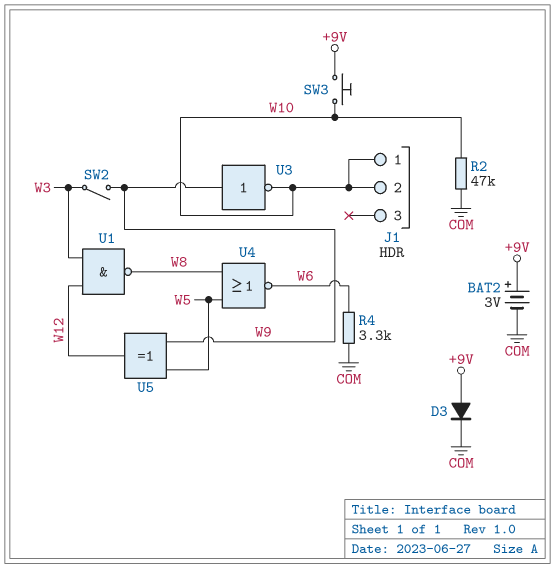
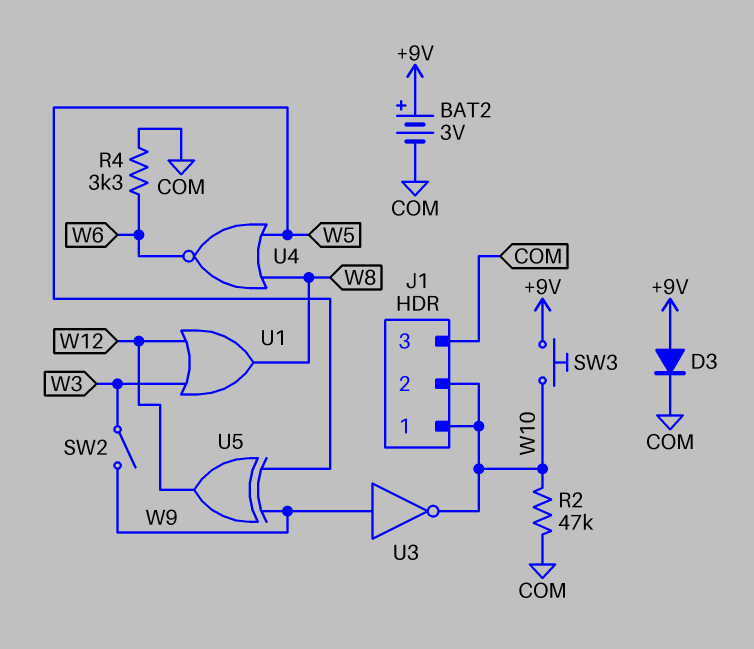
J1 pin 3: none -> COM
U1: NAND (in W3, in W12, out W8) -> OR (in W3, in W12, out W8)

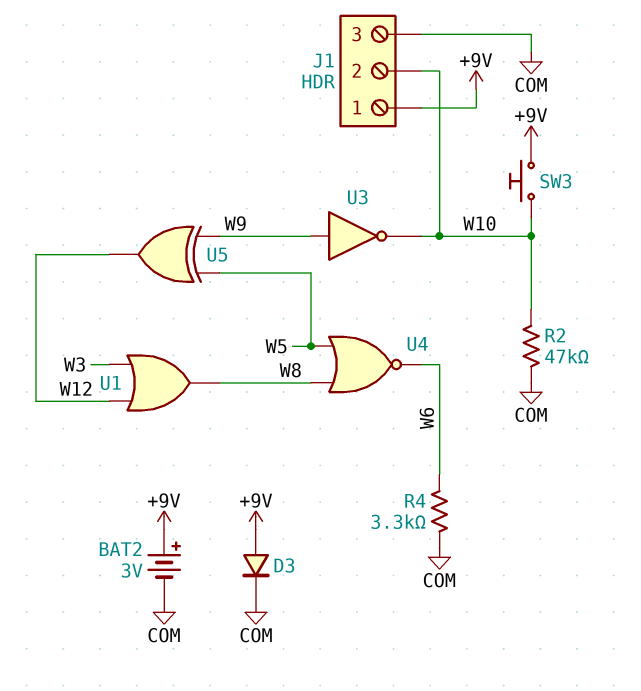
J1 pin 1: W10 -> +9V
SW2: switch (W3, W9) -> none

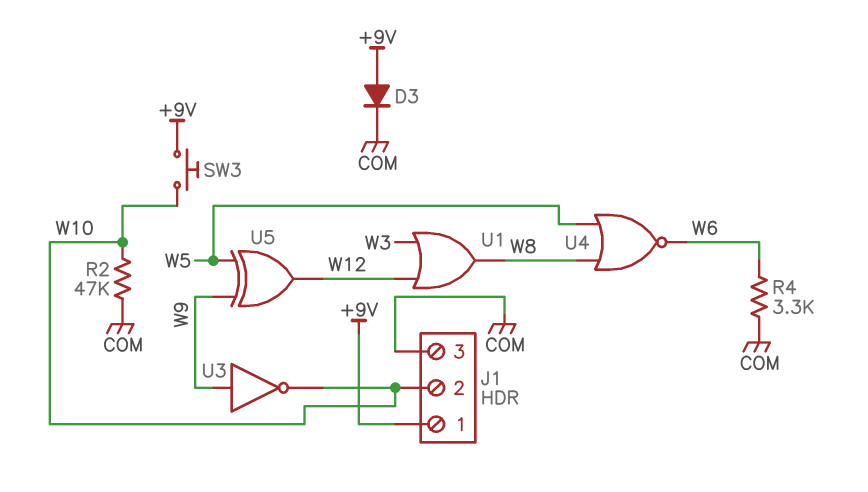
BAT2: 3V (plus +9V, minus COM) -> none

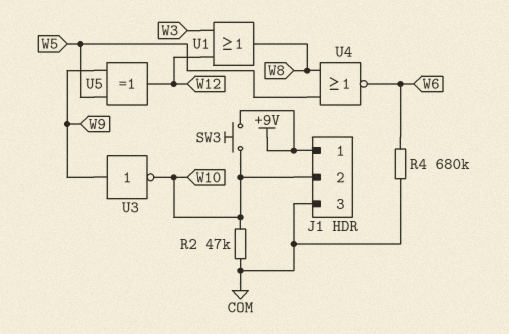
D3: diode (A +9V, K COM) -> none
R4: 3.3k (COM, W6) -> 680k (COM, W6)

